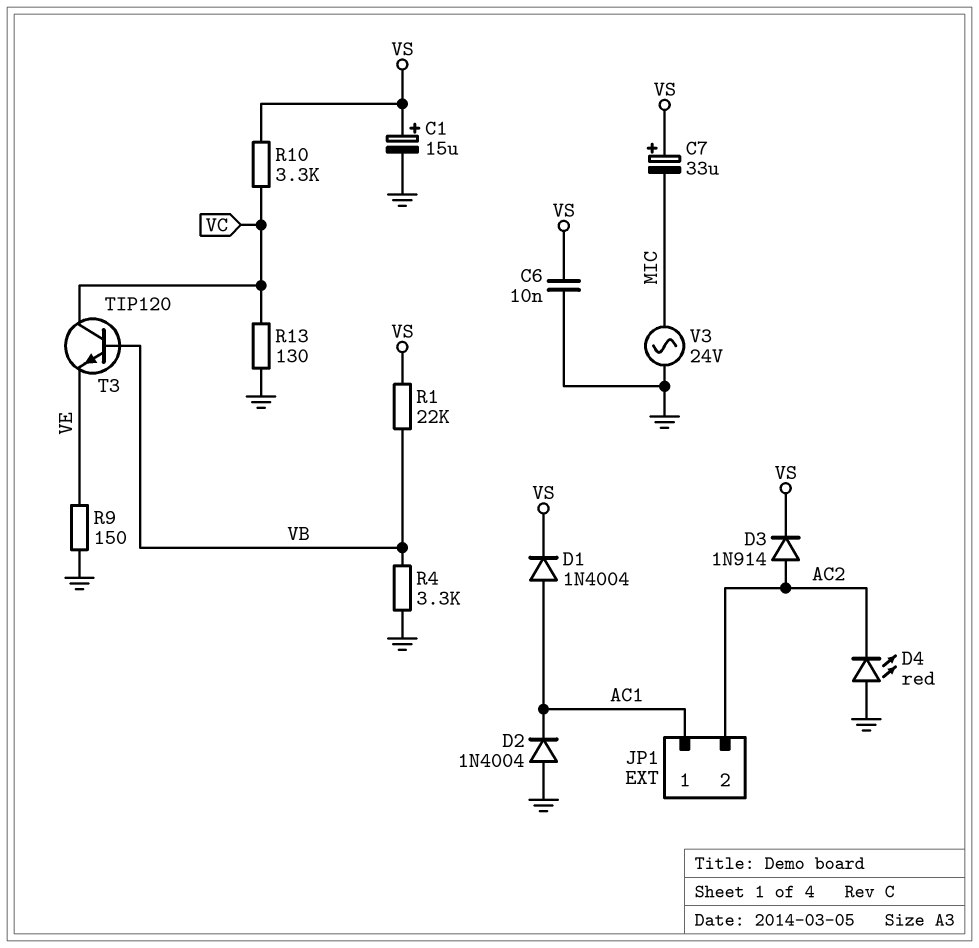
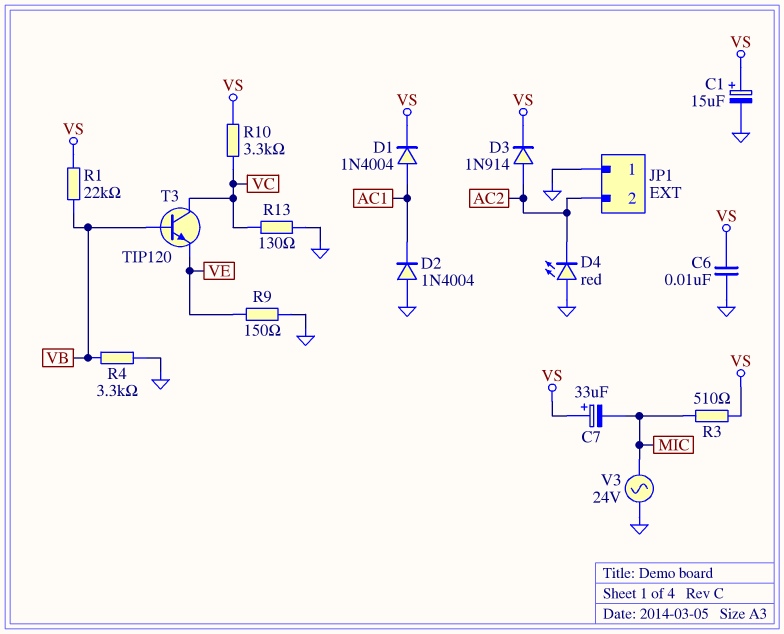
JP1 pin 1: AC1 -> GND
R3: none -> 510 (MIC, VS)

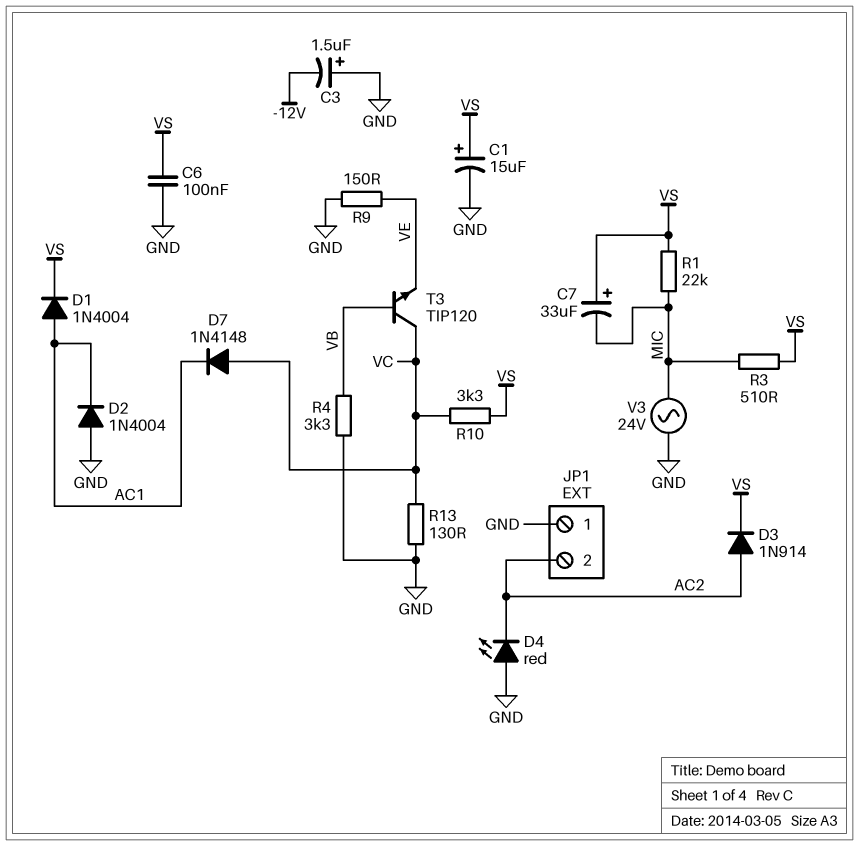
C3: none -> 1.5uF (plus GND, minus -12V)
C6: 10nF (GND, VS) -> 100nF (GND, VS)
D7: none -> diode 1N4148 (A VC, K AC1)
R1: 22k (VB, VS) -> 22k (MIC, VS)

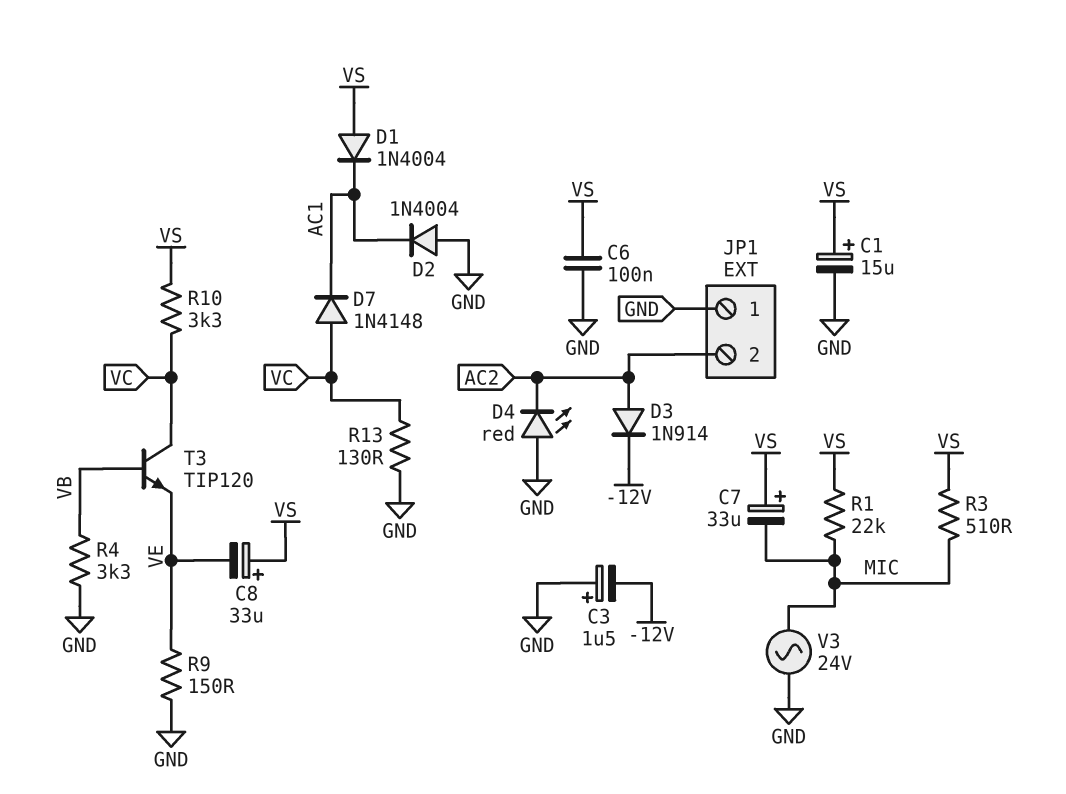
C8: none -> 33uF (plus VS, minus VE)
D1: diode 1N4004 (A AC1, K VS) -> diode 1N4004 (A VS, K AC1)
D3: diode 1N914 (A AC2, K VS) -> diode 1N914 (A AC2, K -12V)

